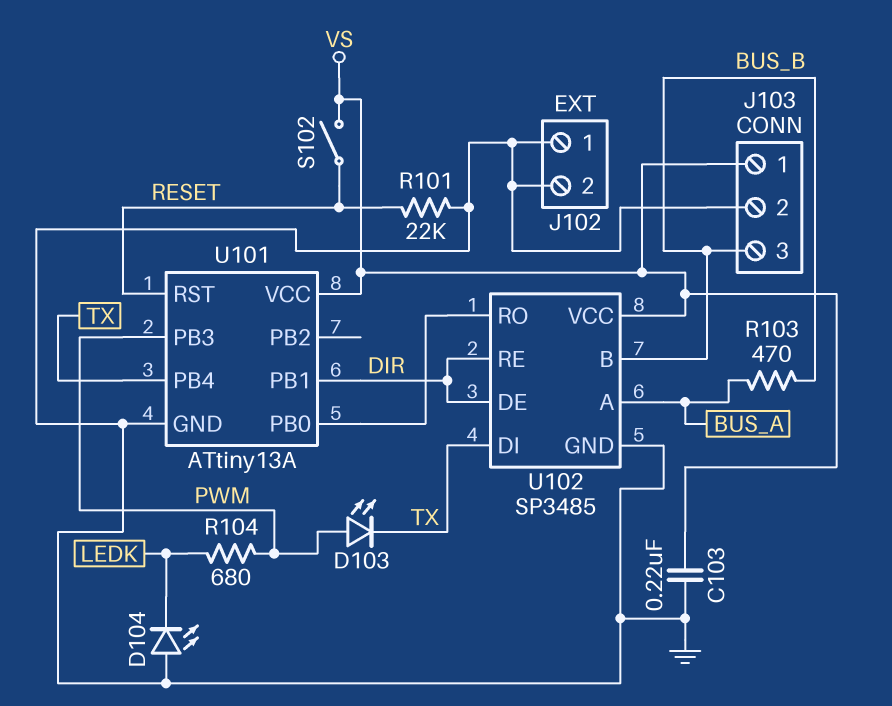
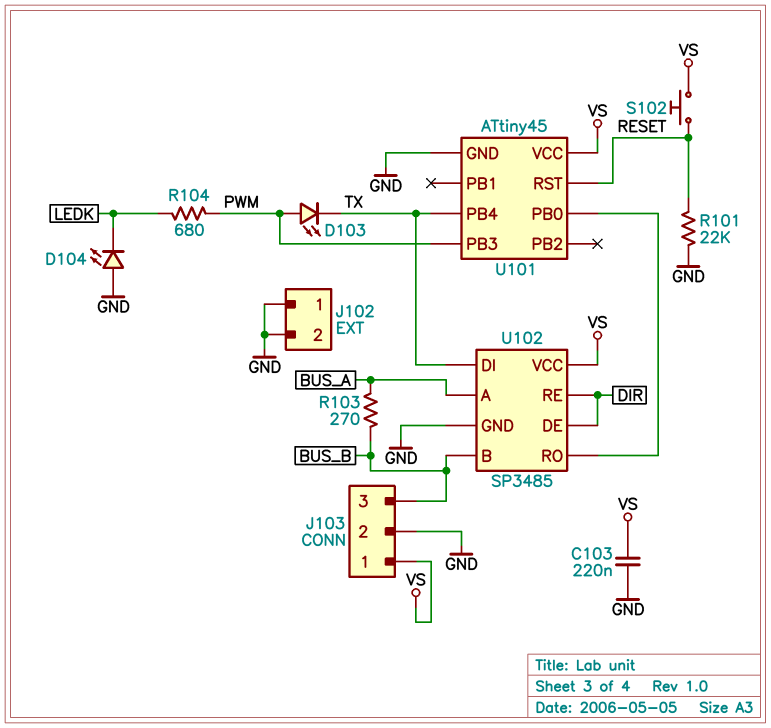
R103: 470 (BUS_A, BUS_B) -> 270 (BUS_A, BUS_B)
S102: switch (RESET, VS) -> button (RESET, VS)
U101: ATtiny13A -> ATtiny45
U101 pin PB1: DIR -> none

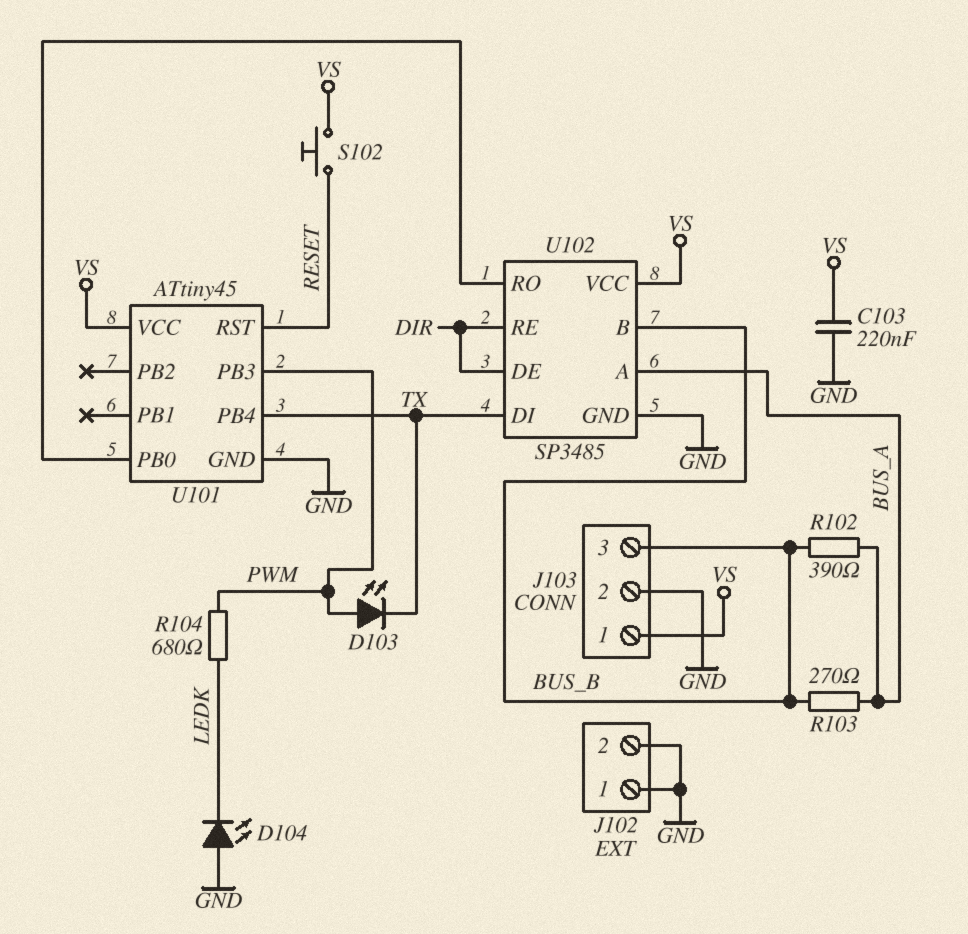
R101: 22k (GND, RESET) -> none
R102: none -> 390 (BUS_A, BUS_B)

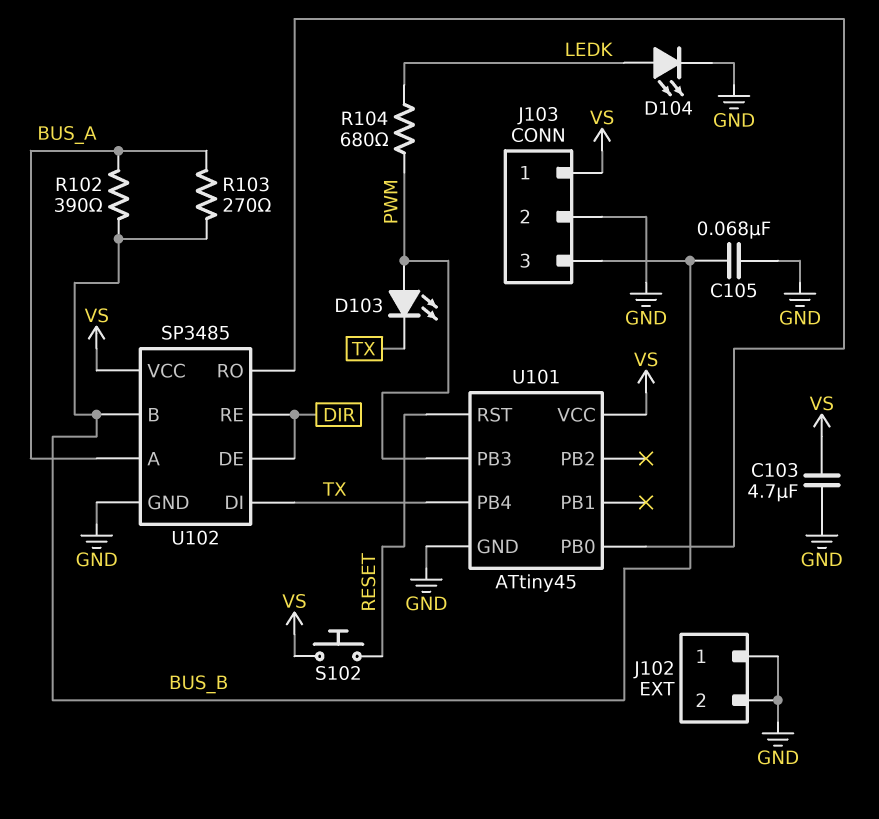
C103: 220nF (GND, VS) -> 4.7uF (GND, VS)
C105: none -> 68nF (BUS_B, GND)
D104: LED (A GND, K LEDK) -> LED (A LEDK, K GND)

